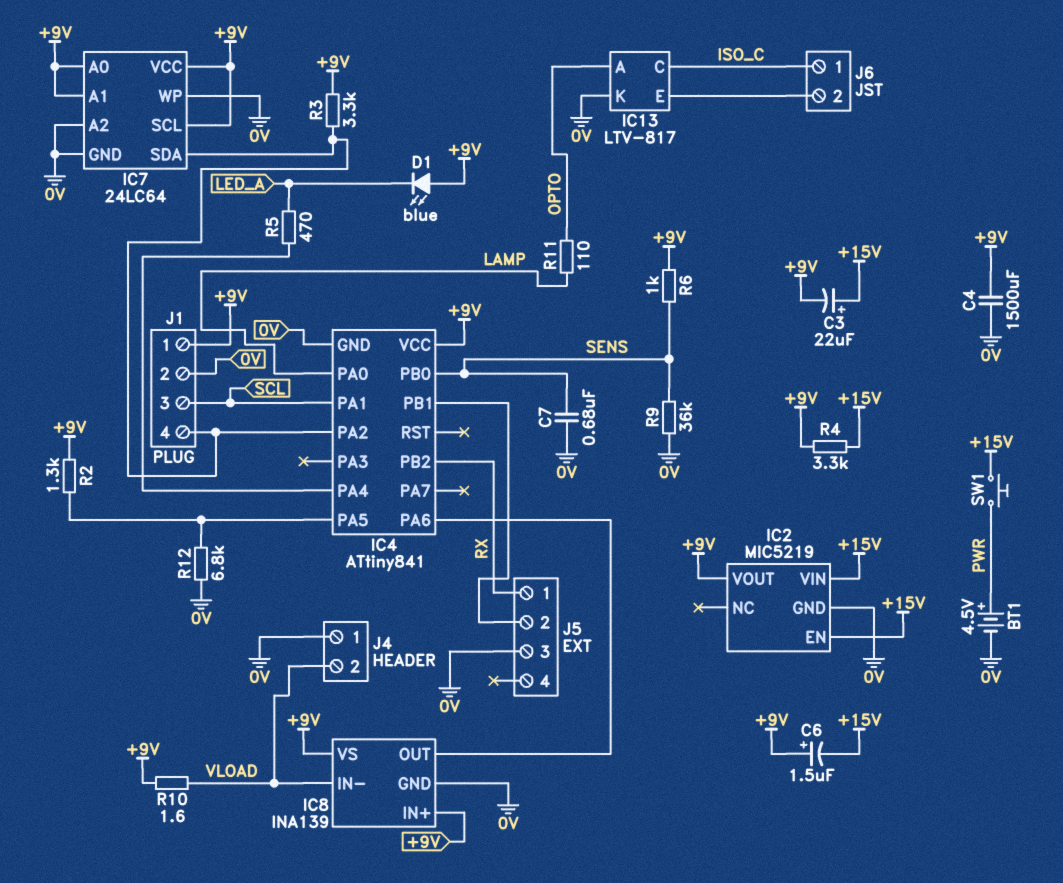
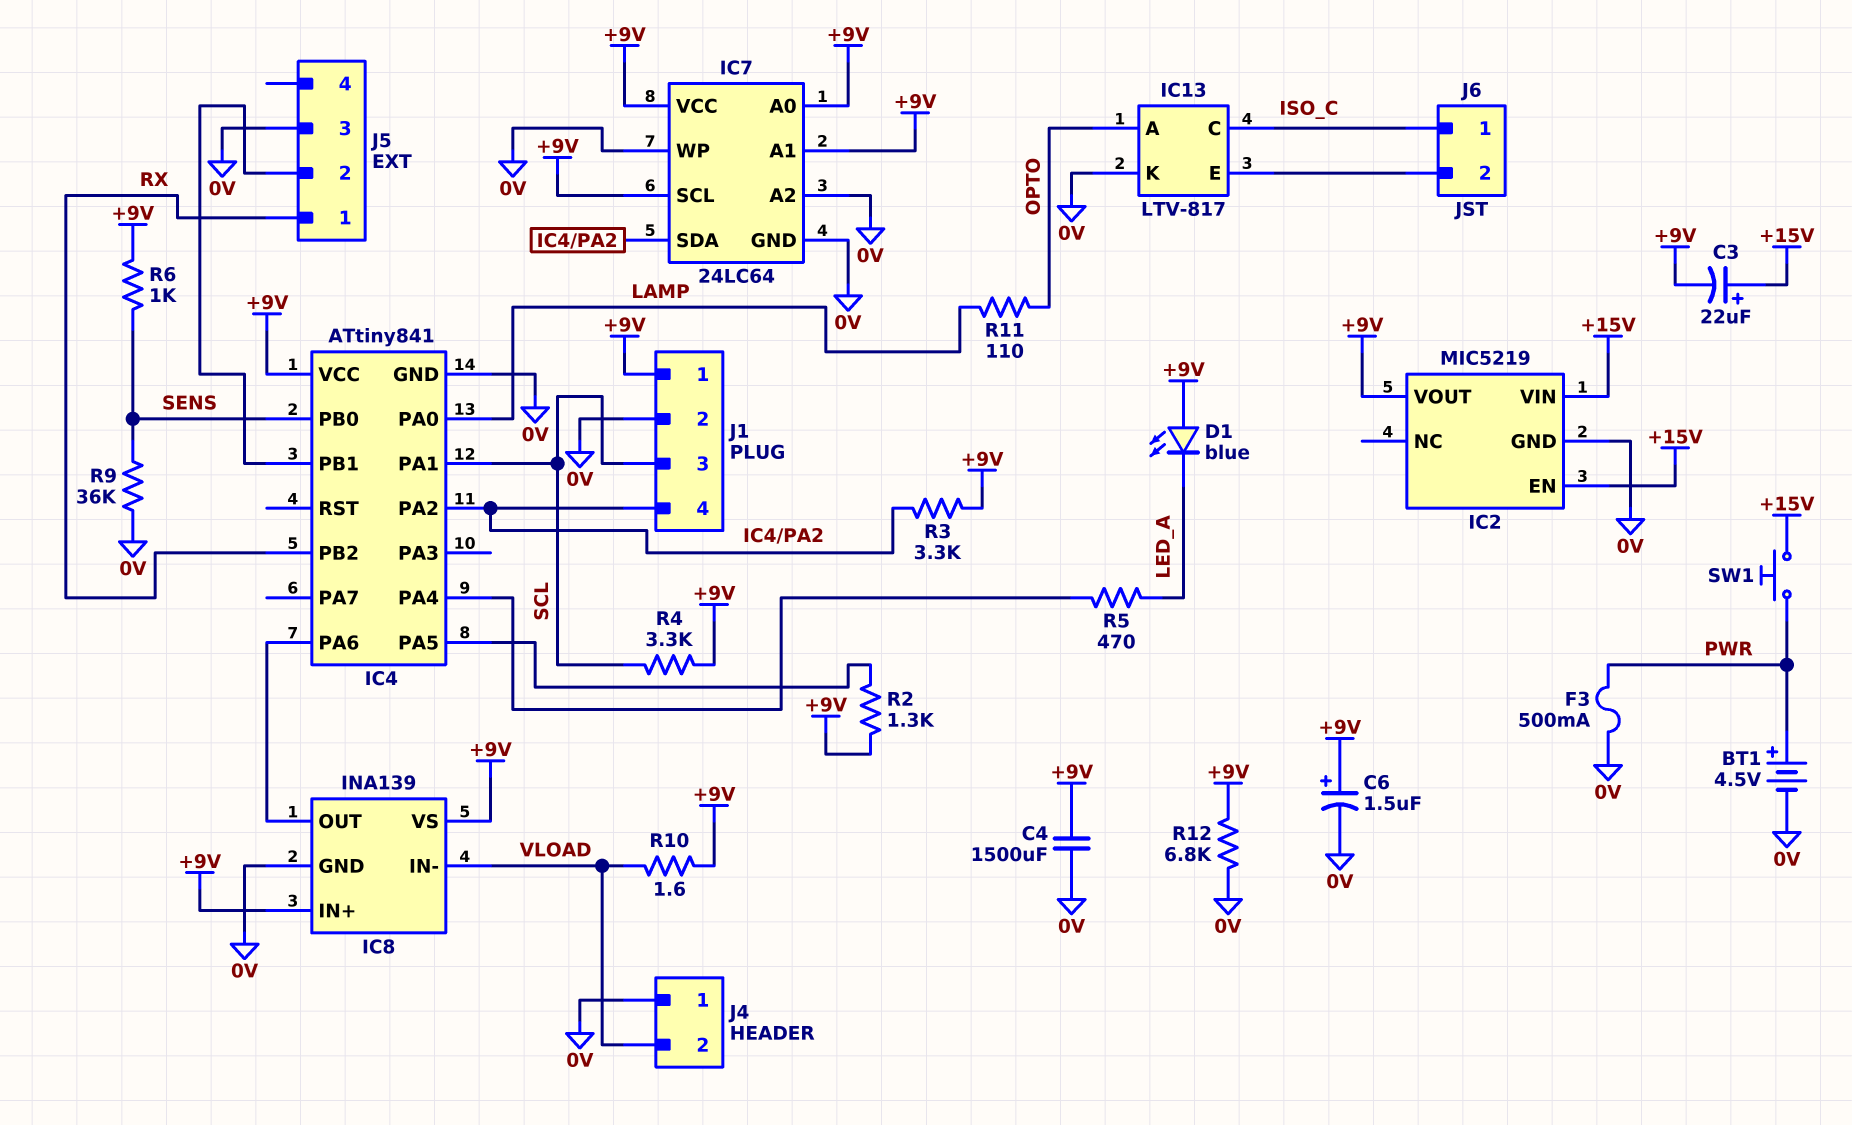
C6: 1.5uF (plus +9V, minus +15V) -> 1.5uF (plus +9V, minus 0V)
C7: 680nF (0V, SENS) -> none
F3: none -> 500mA (0V, PWR)
R4: 3.3k (+9V, +15V) -> 3.3k (+9V, SCL)
R12: 6.8k (0V, IC4/PA5) -> 6.8k (+9V, 0V)

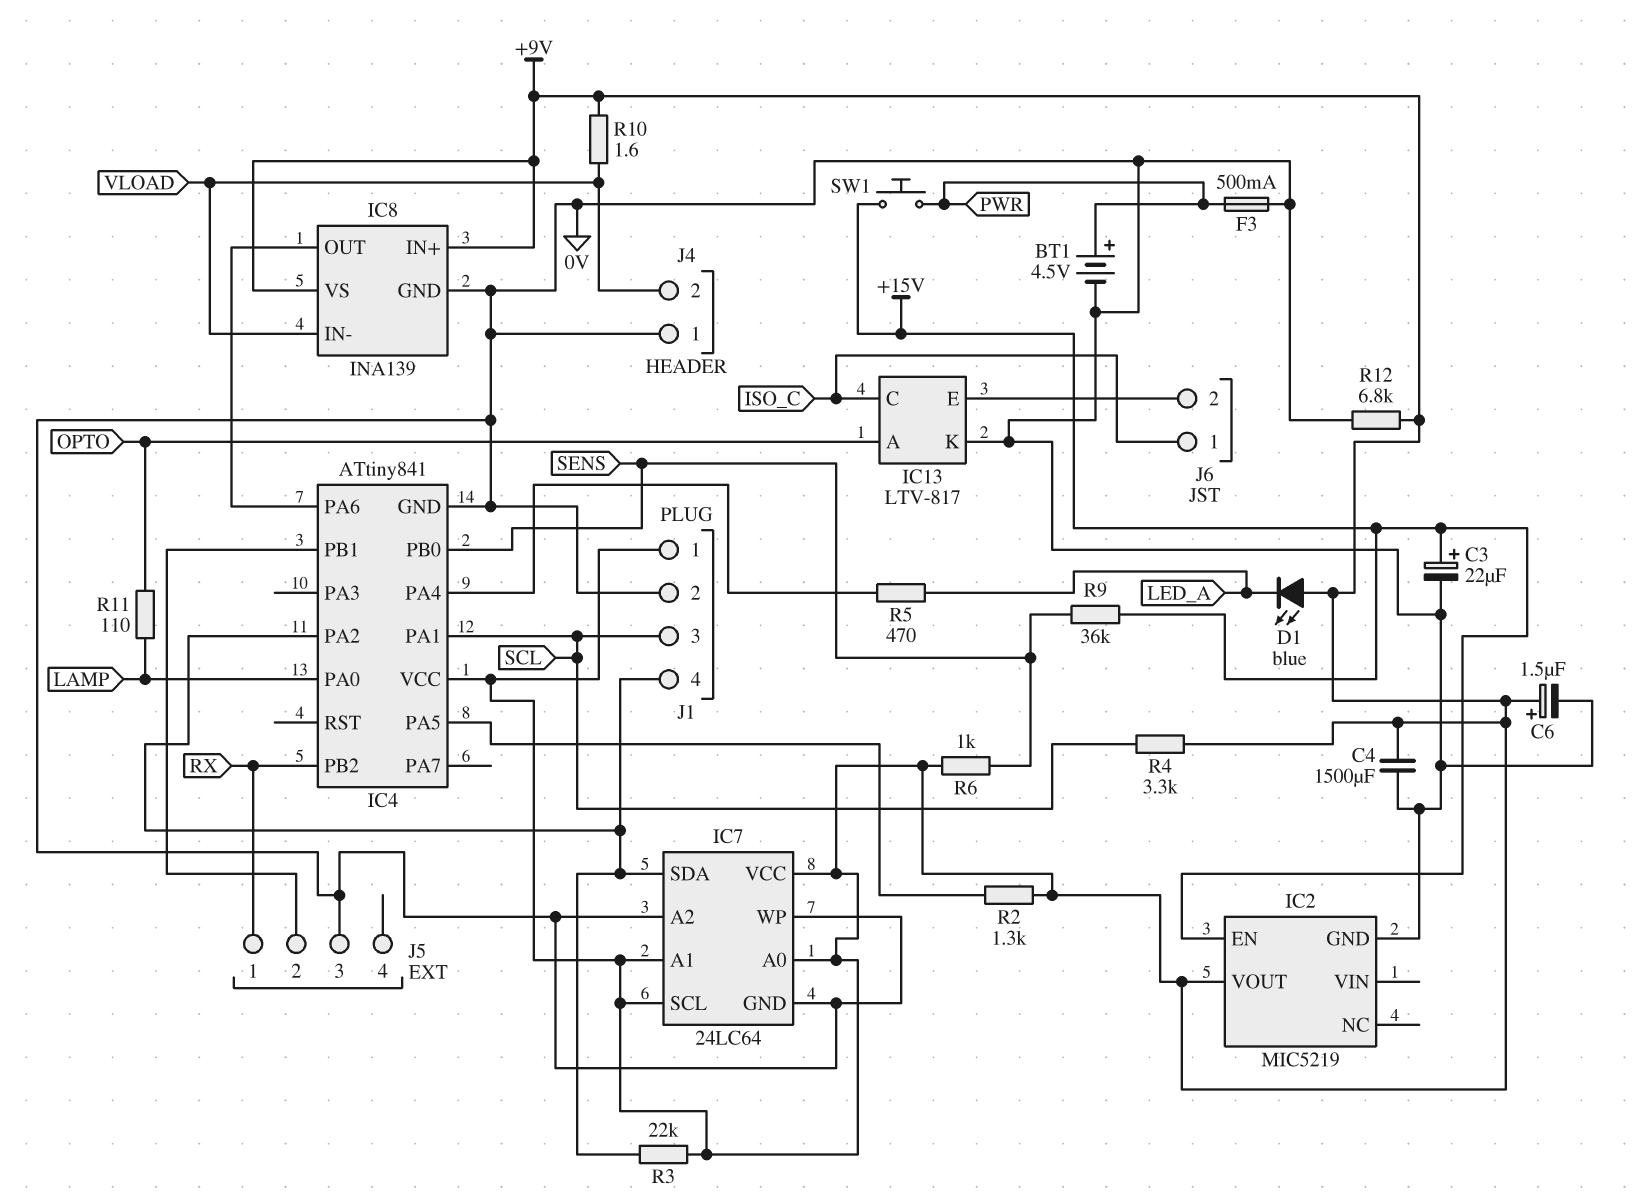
C3: 22uF (plus +15V, minus +9V) -> 22uF (plus +15V, minus 0V)
IC2 pin VIN: +15V -> none
R3: 3.3k (+9V, IC4/PA2) -> 22k (+9V, IC4/PA2)
R9: 36k (0V, SENS) -> 36k (+15V, SENS)

